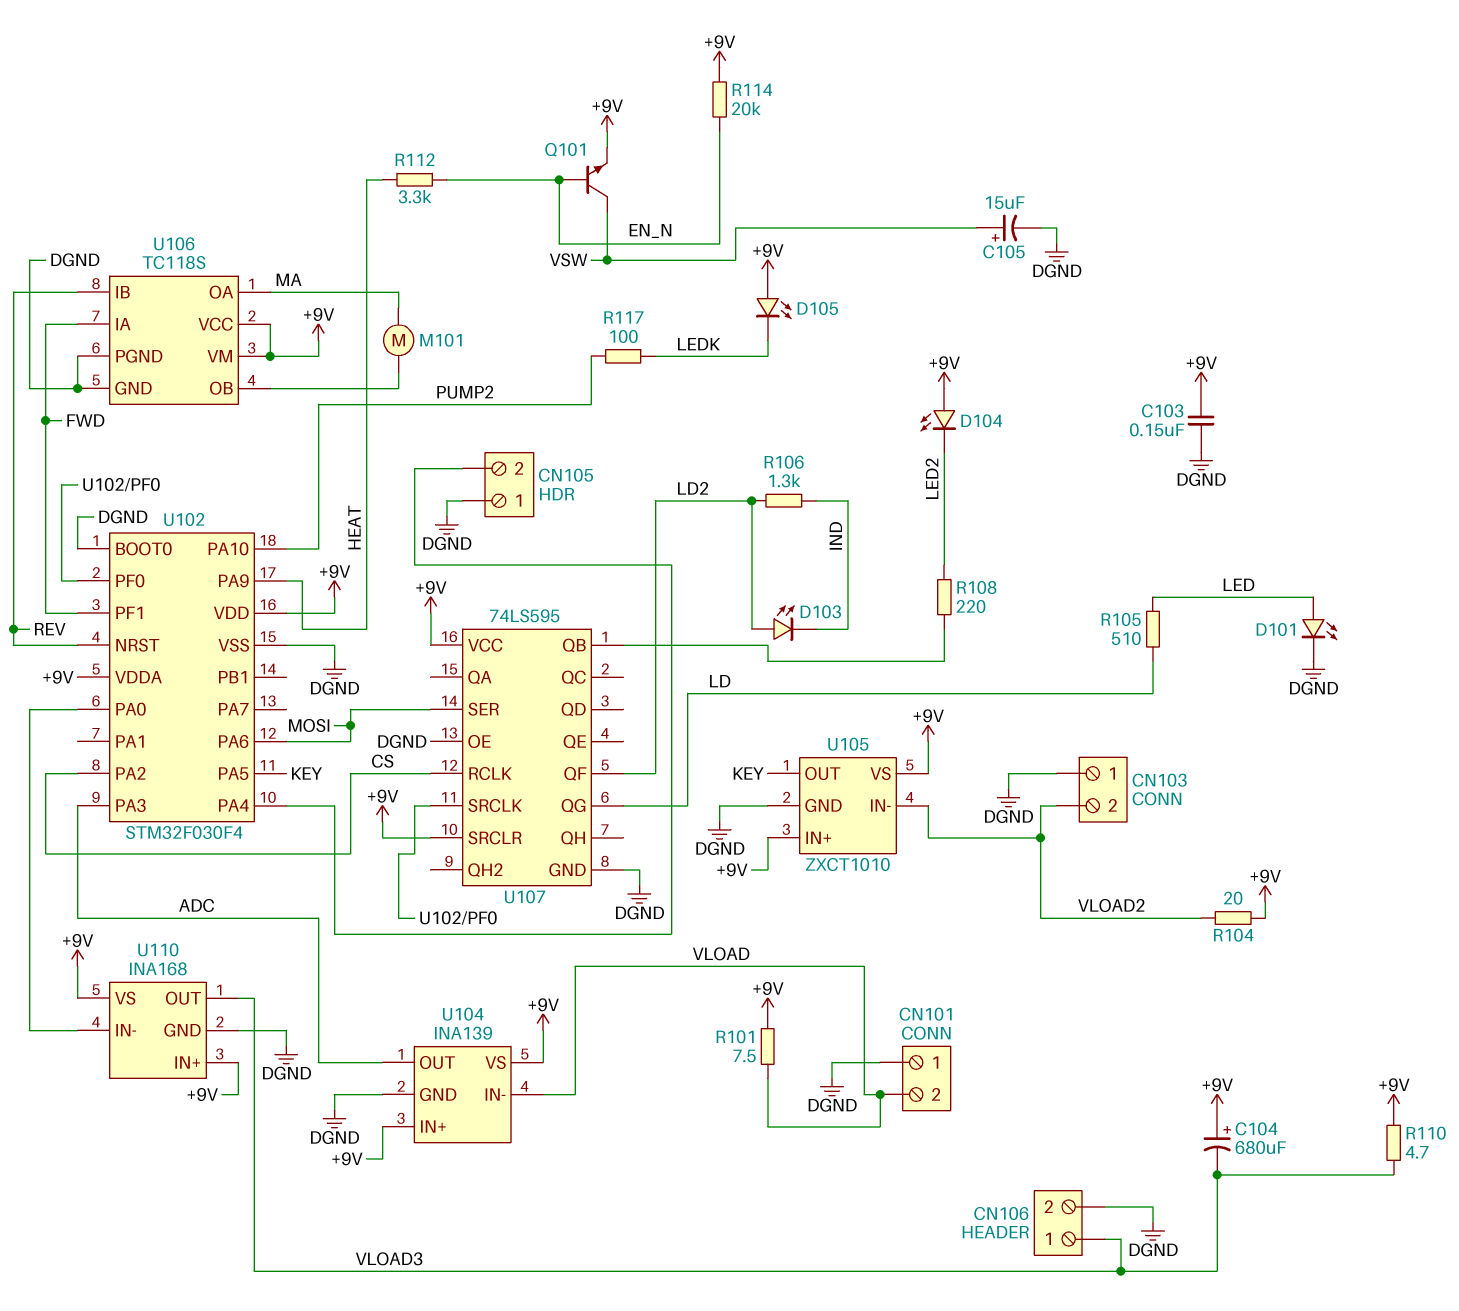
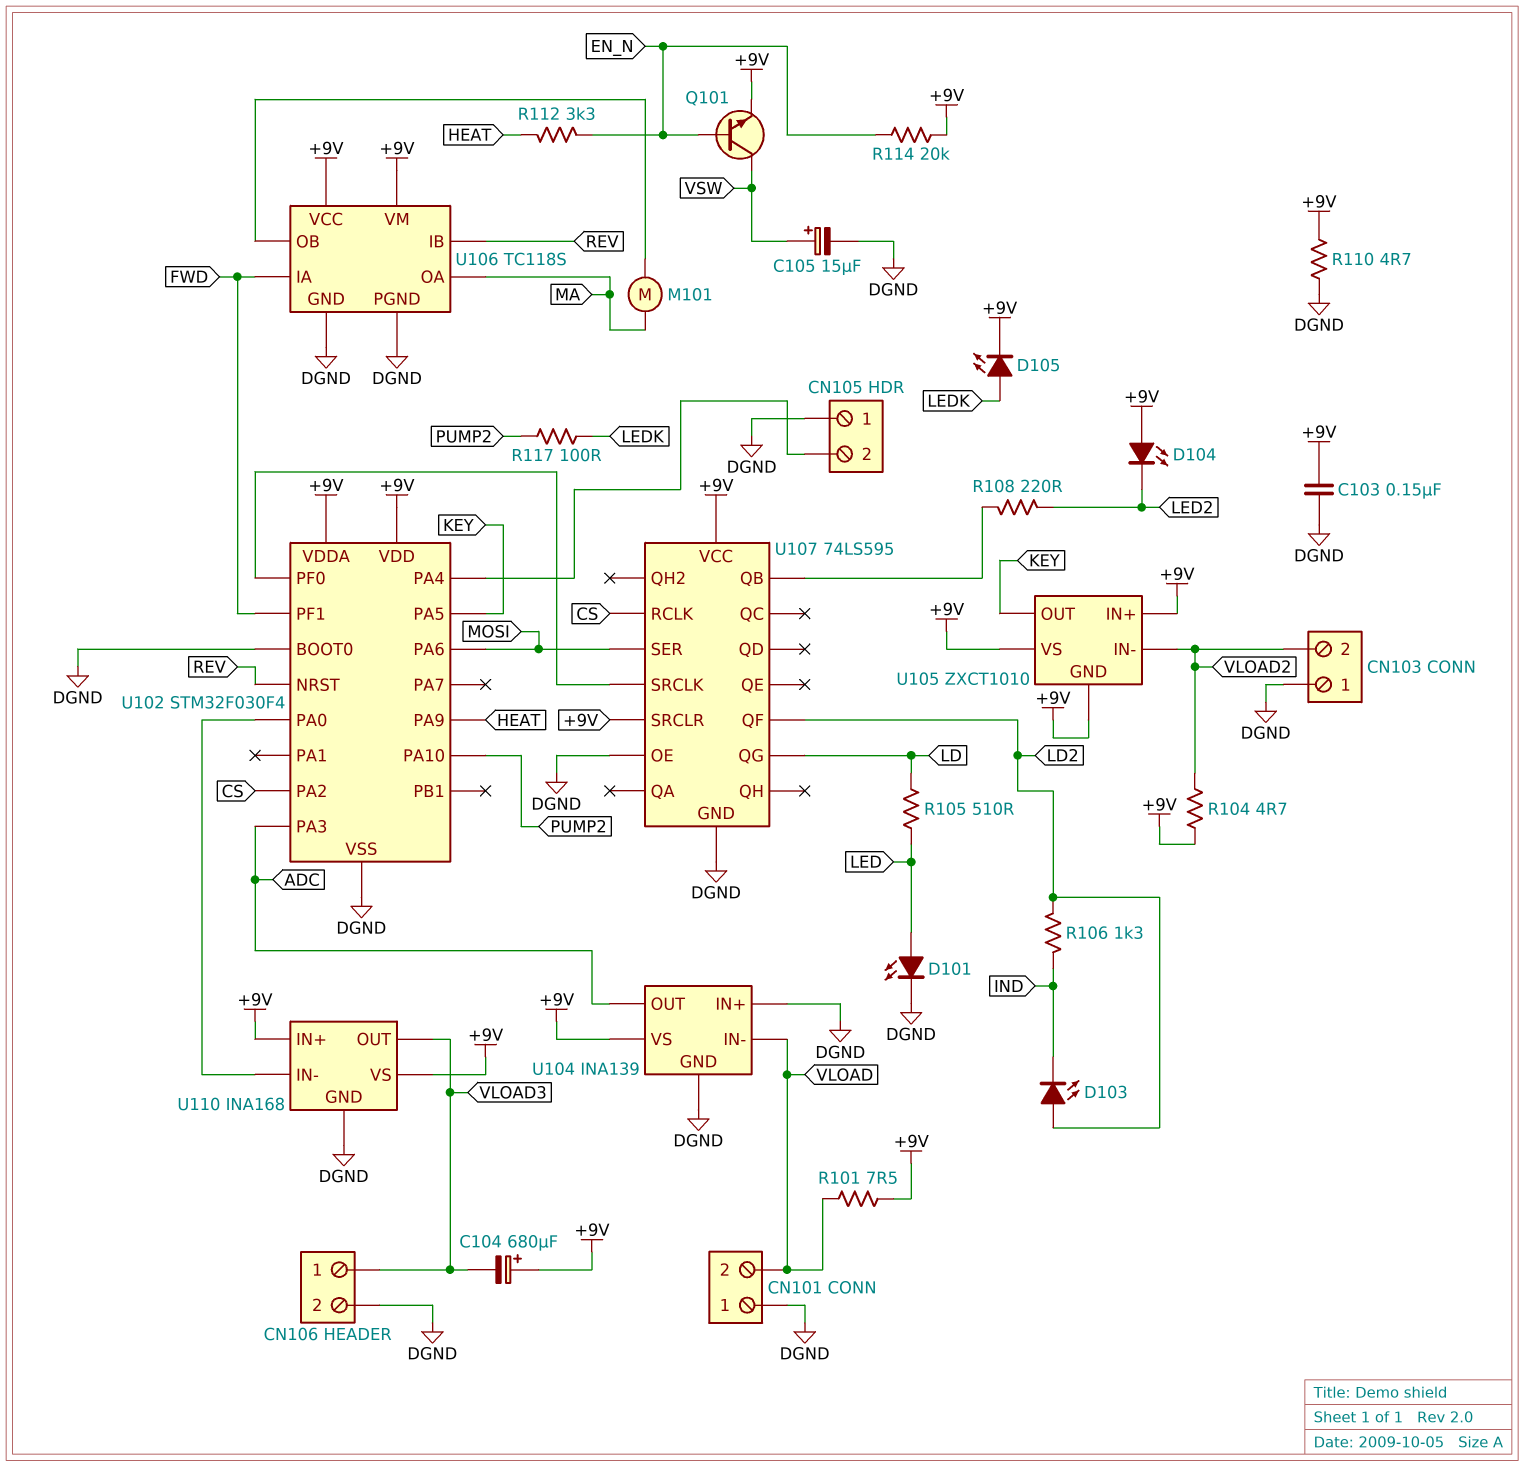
D105: LED (A +9V, K LEDK) -> LED (A LEDK, K +9V)
R104: 20 (+9V, VLOAD2) -> 4.7 (+9V, VLOAD2)
R110: 4.7 (+9V, VLOAD3) -> 4.7 (+9V, DGND)
U104 pin IN+: +9V -> DGND
U105 pin GND: DGND -> +9V

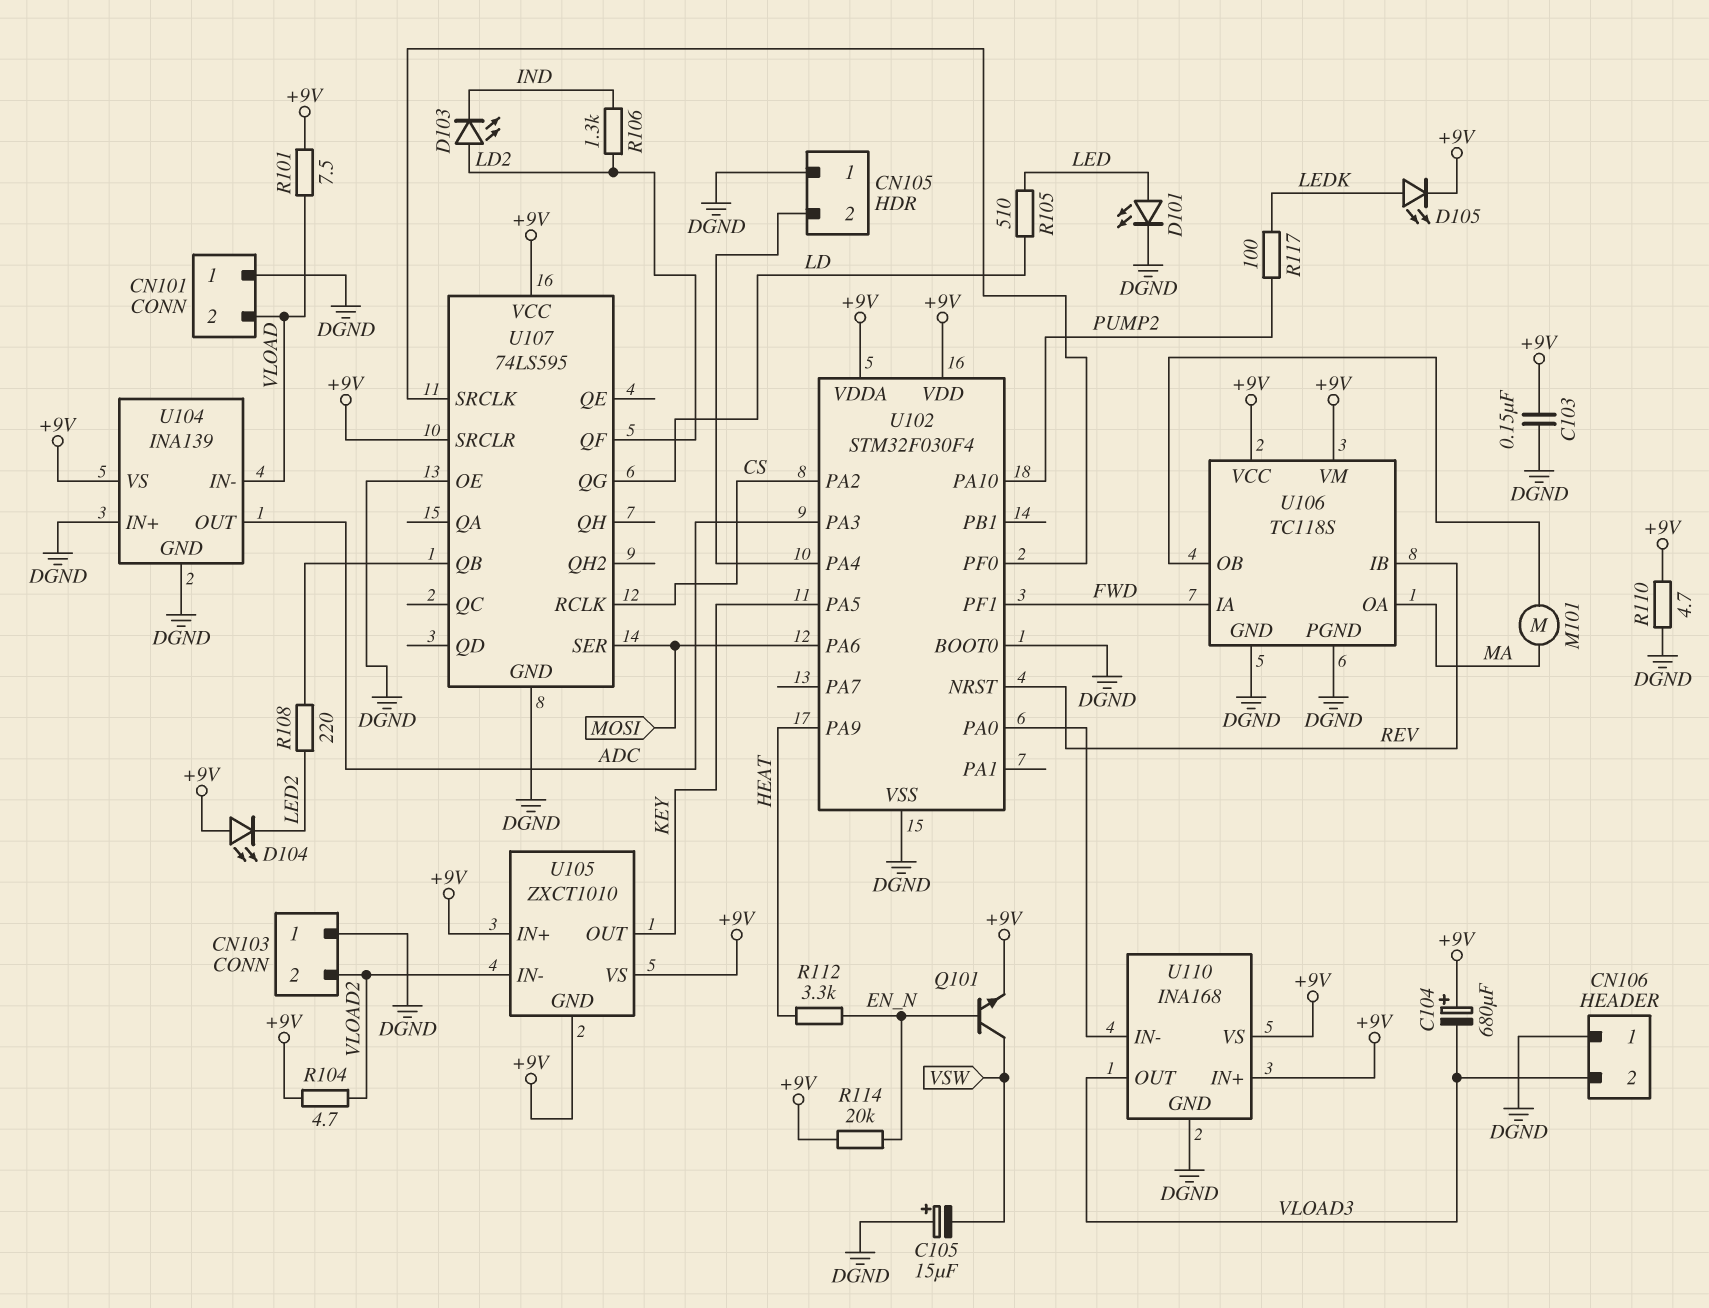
C105: 15uF (plus VSW, minus DGND) -> 15uF (plus DGND, minus VSW)
CN106 pin 1: VLOAD3 -> DGND
CN106 pin 2: DGND -> VLOAD3

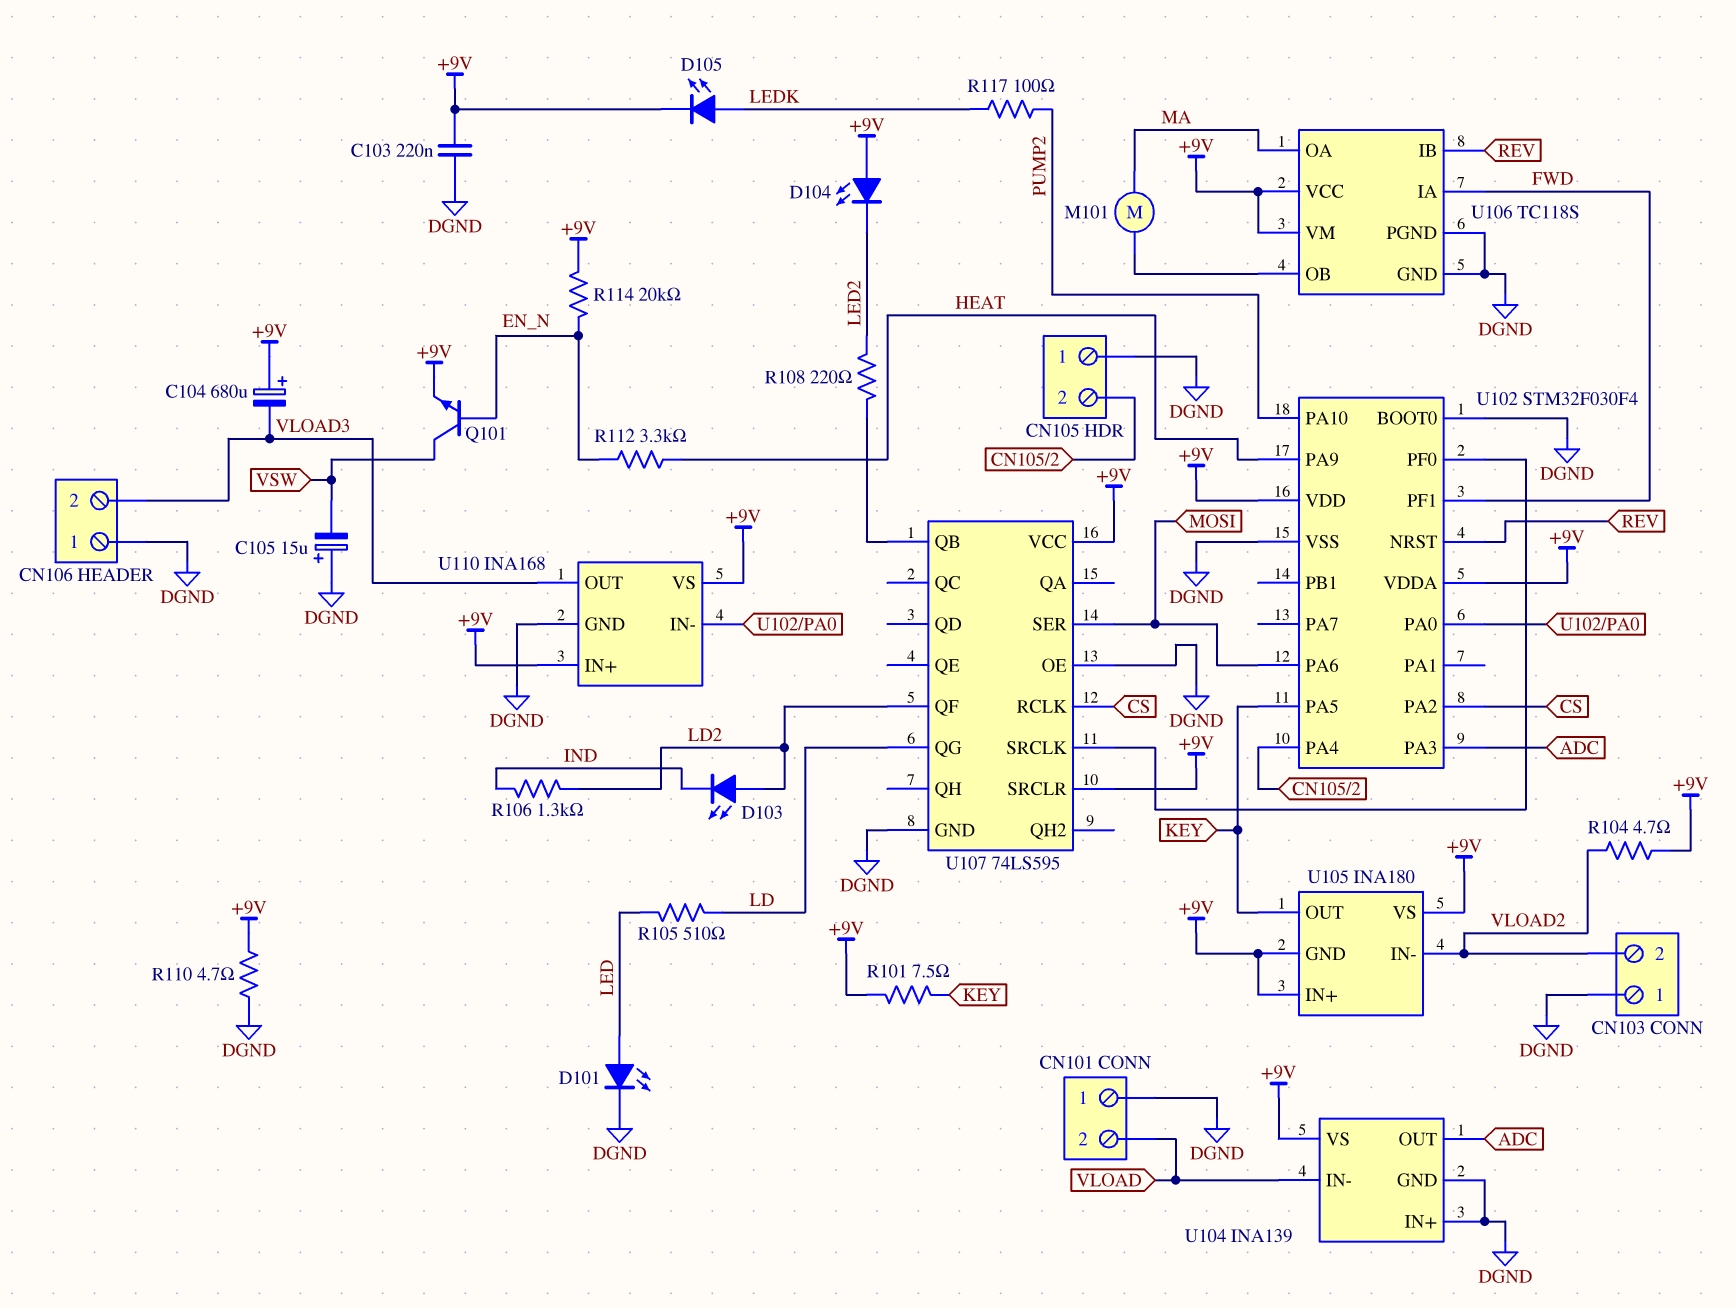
C103: 150nF (+9V, DGND) -> 220nF (+9V, DGND)
R101: 7.5 (+9V, VLOAD) -> 7.5 (+9V, KEY)
U105: ZXCT1010 -> INA180

